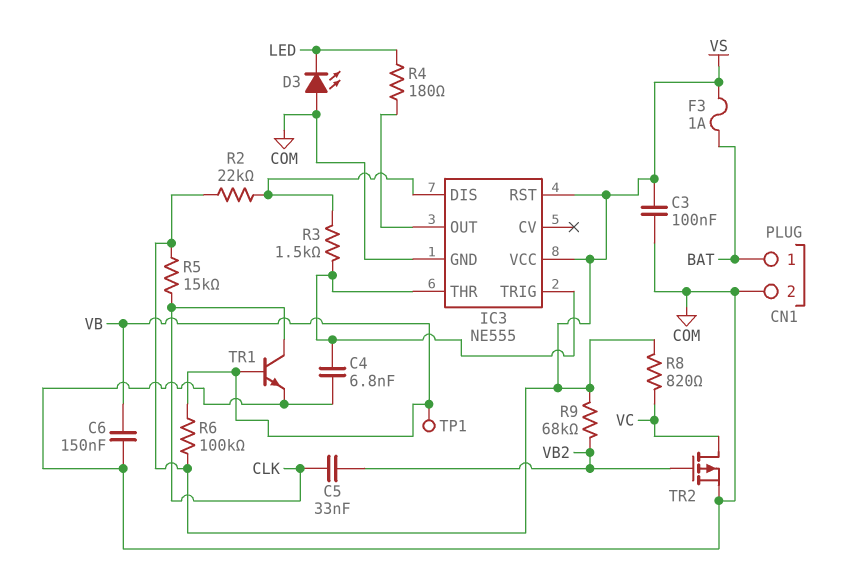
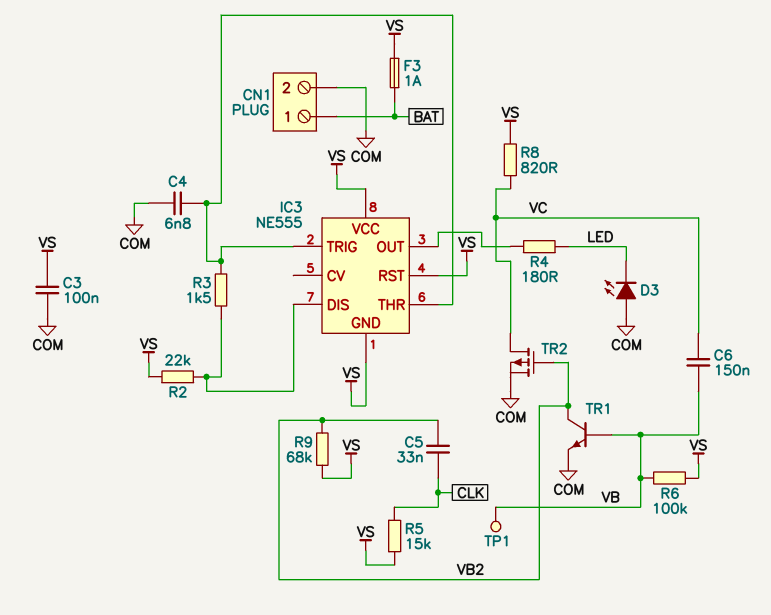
C6: 150nF (COM, VB) -> 150nF (VB, VC)
IC3 pin GND: COM -> VS
TR1: NPN (B VB, C CLK, E COM) -> NPN (B VB, C VB2, E COM)

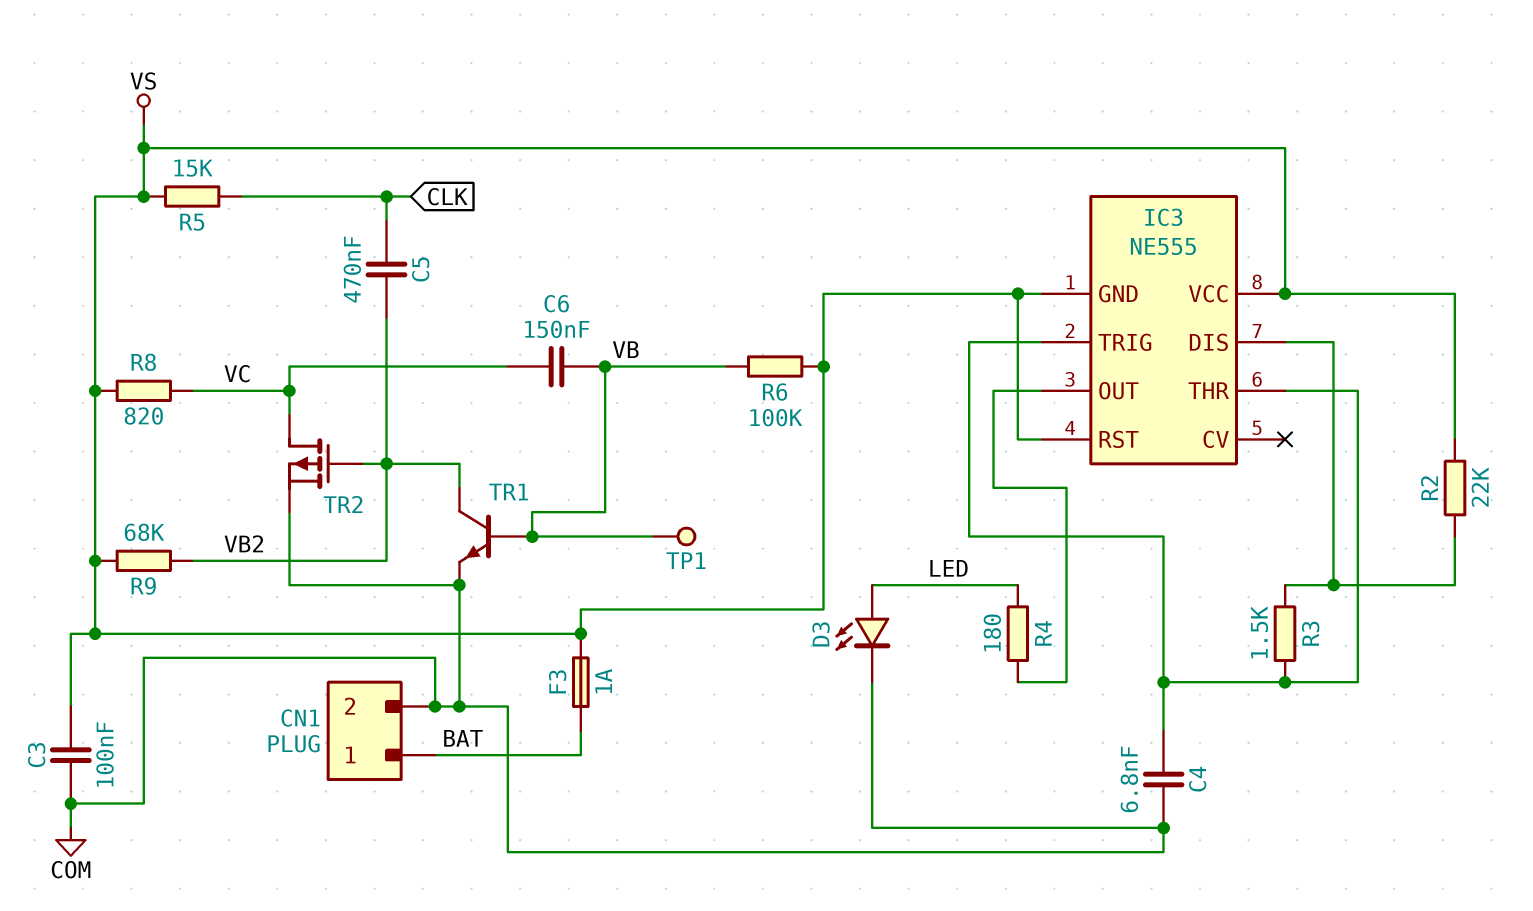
C5: 33nF (CLK, VB2) -> 470nF (CLK, VB2)
D3: LED (A COM, K LED) -> LED (A LED, K COM)

